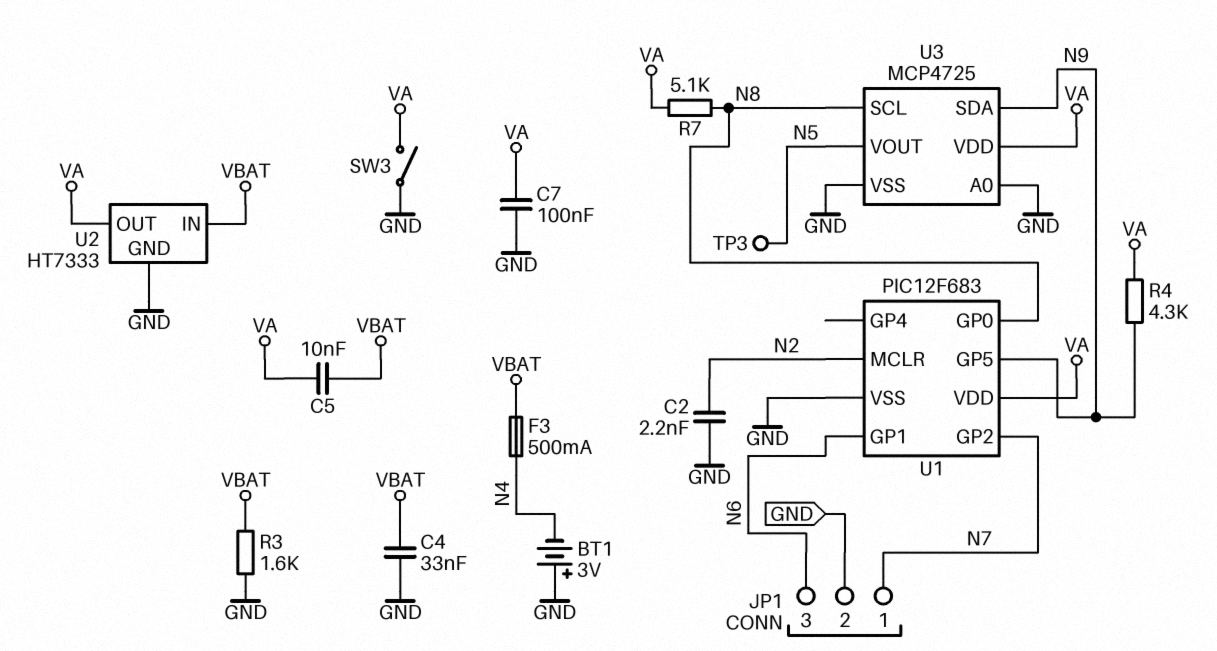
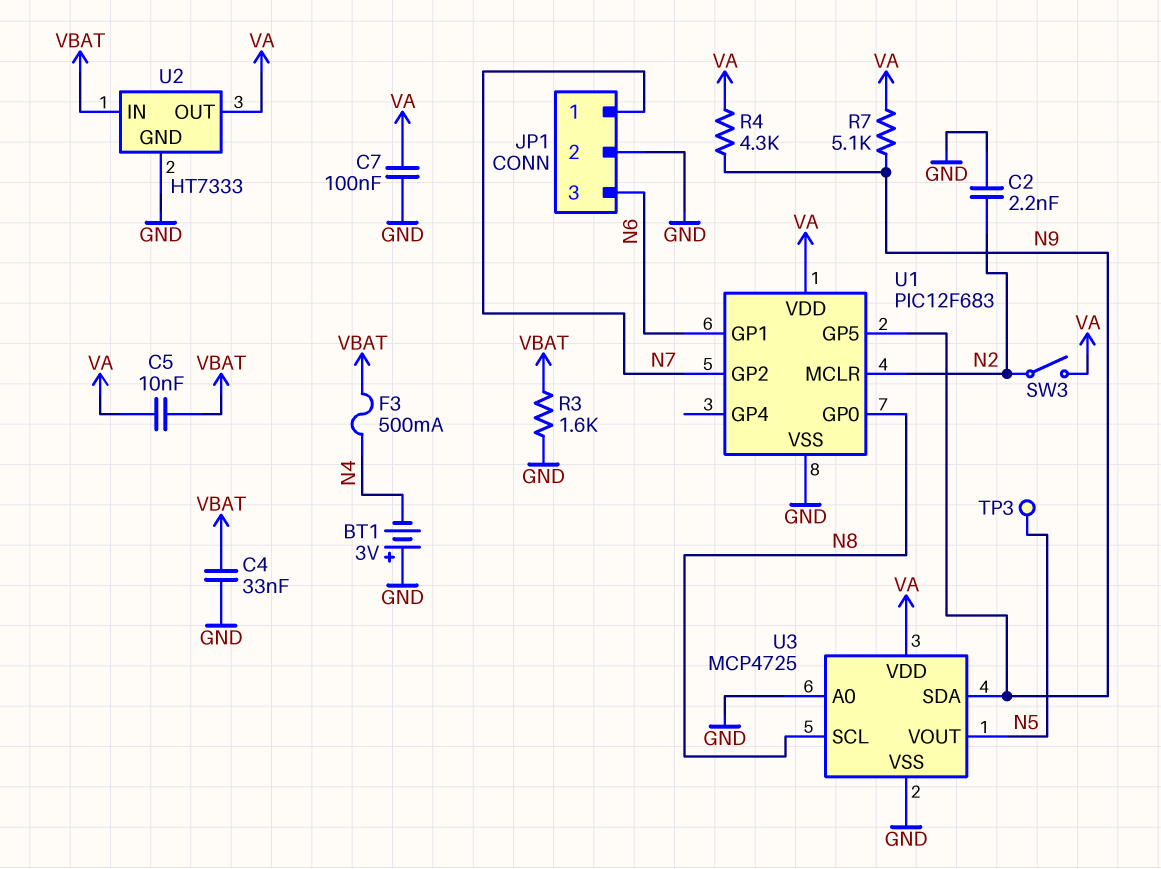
R7: 5.1k (N8, VA) -> 5.1k (N9, VA)
SW3: switch (GND, VA) -> switch (N2, VA)

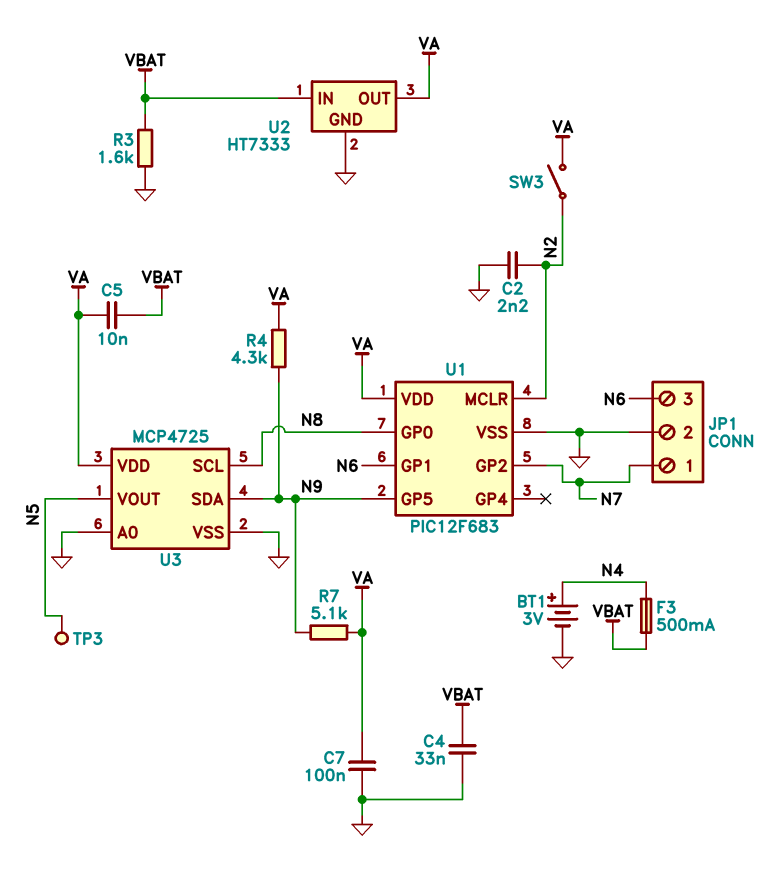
BT1: 3V (plus GND, minus N4) -> 3V (plus N4, minus GND)

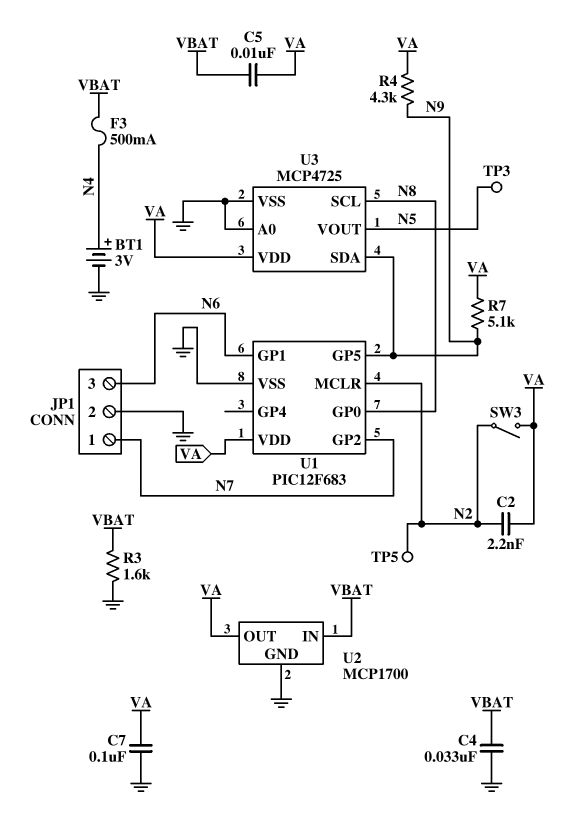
C2: 2.2nF (GND, N2) -> 2.2nF (N2, VA)
TP5: none -> test point (N2)
U2: HT7333 -> MCP1700

